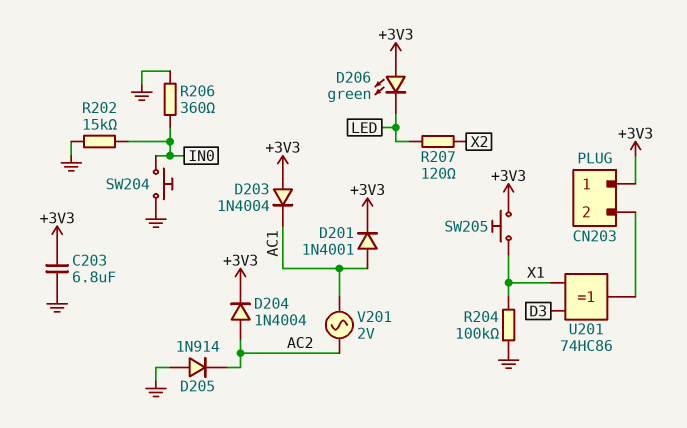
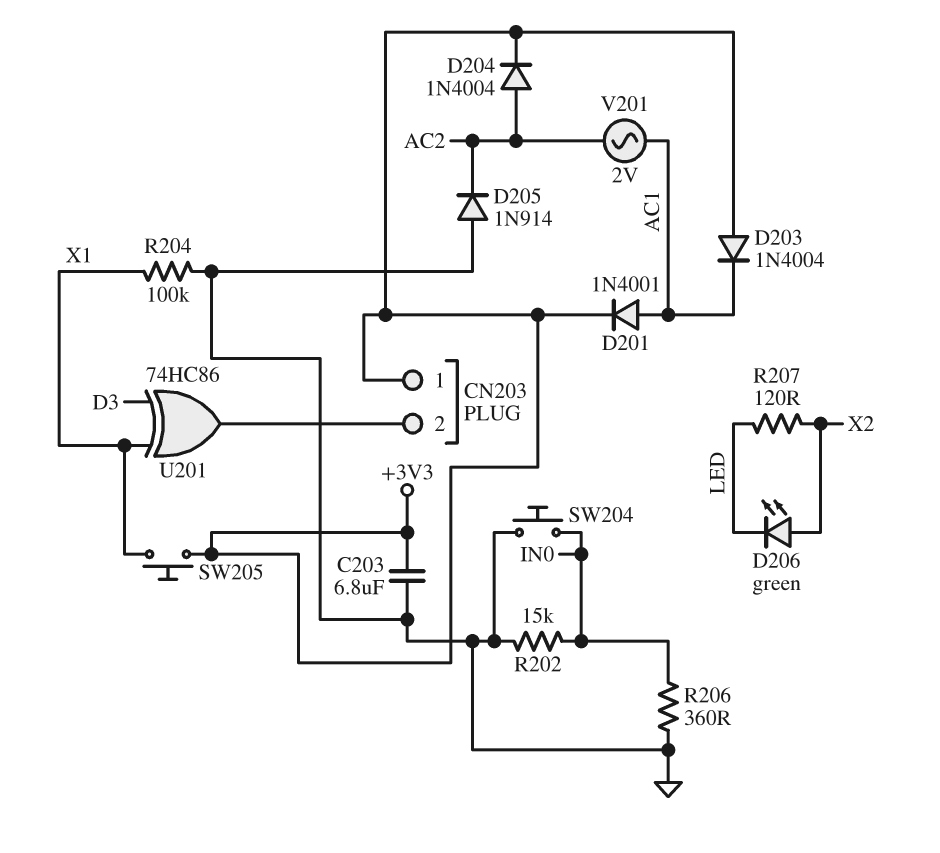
D206: LED green (A +3V3, K LED) -> LED green (A X2, K LED)

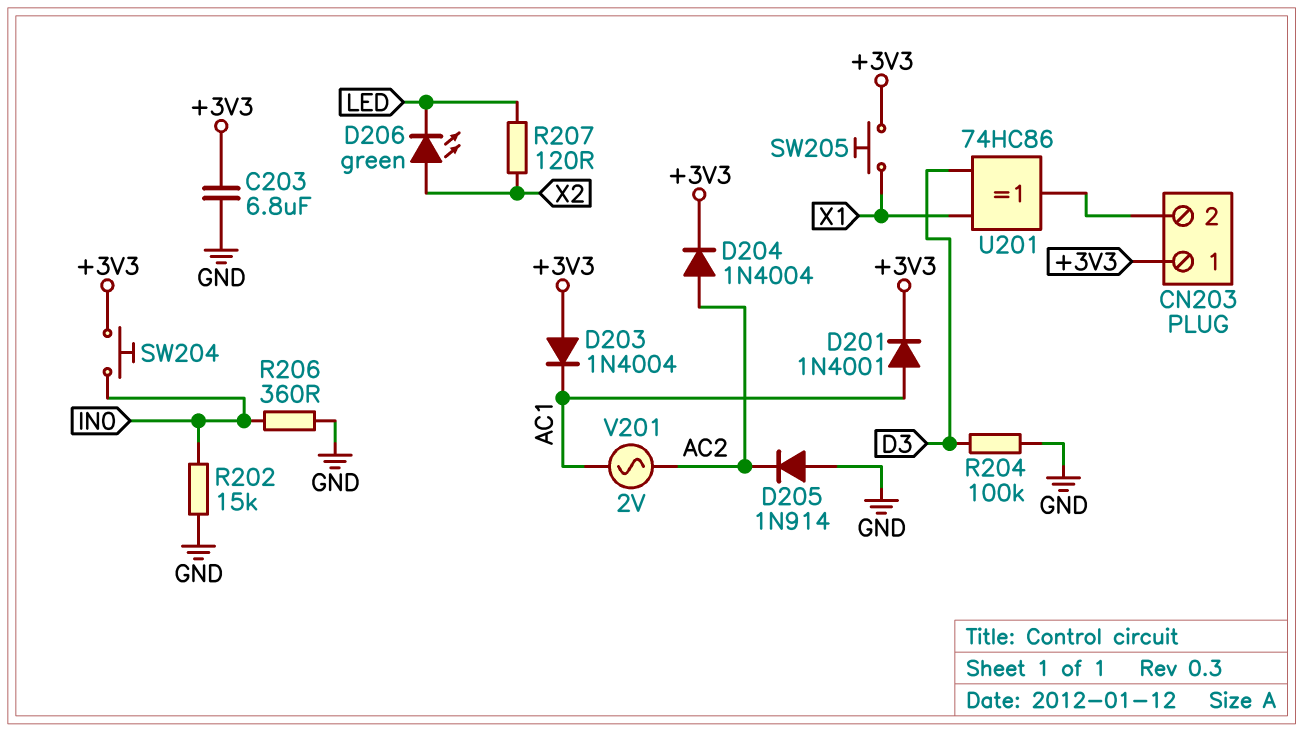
R204: 100k (GND, X1) -> 100k (D3, GND)
SW204: button (GND, IN0) -> button (+3V3, IN0)

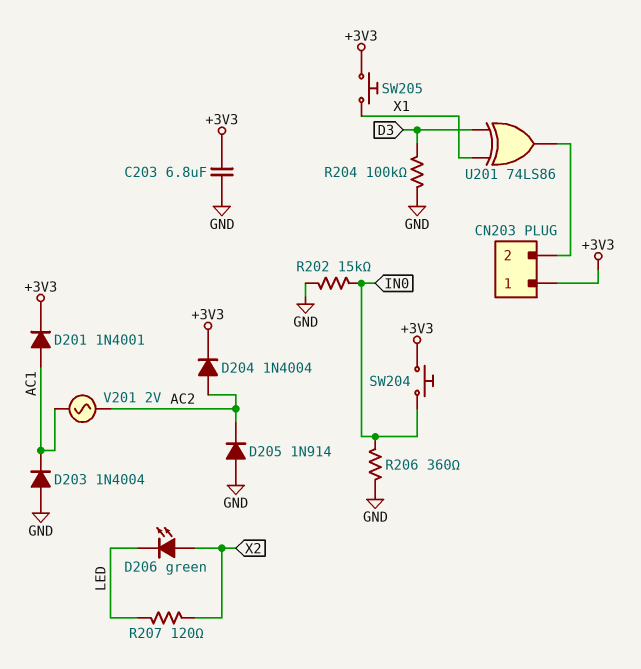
D203: diode 1N4004 (A +3V3, K AC1) -> diode 1N4004 (A GND, K AC1)
U201: XOR 74HC86 (in D3, in X1, out CN203/2) -> XOR 74LS86 (in D3, in X1, out CN203/2)

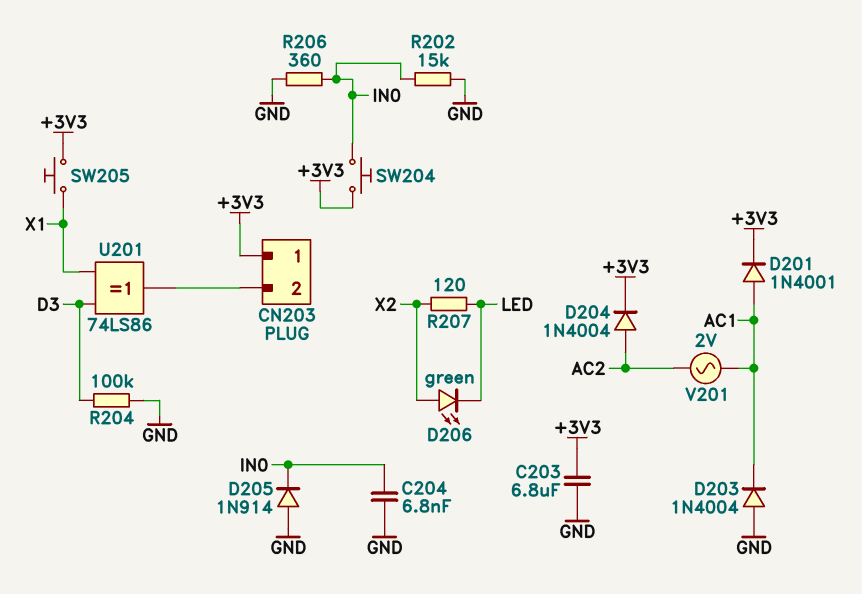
C204: none -> 6.8nF (GND, IN0)
D205: diode 1N914 (A GND, K AC2) -> diode 1N914 (A GND, K IN0)

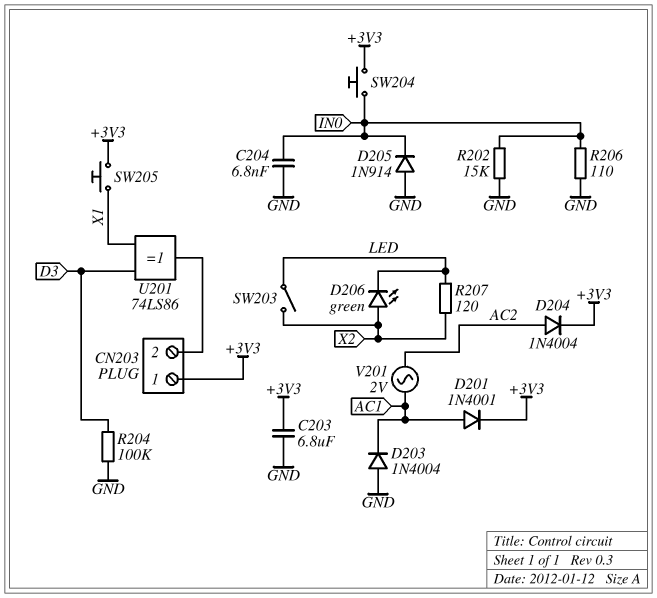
R206: 360 (GND, IN0) -> 110 (GND, IN0)
SW203: none -> switch (LED, X2)

